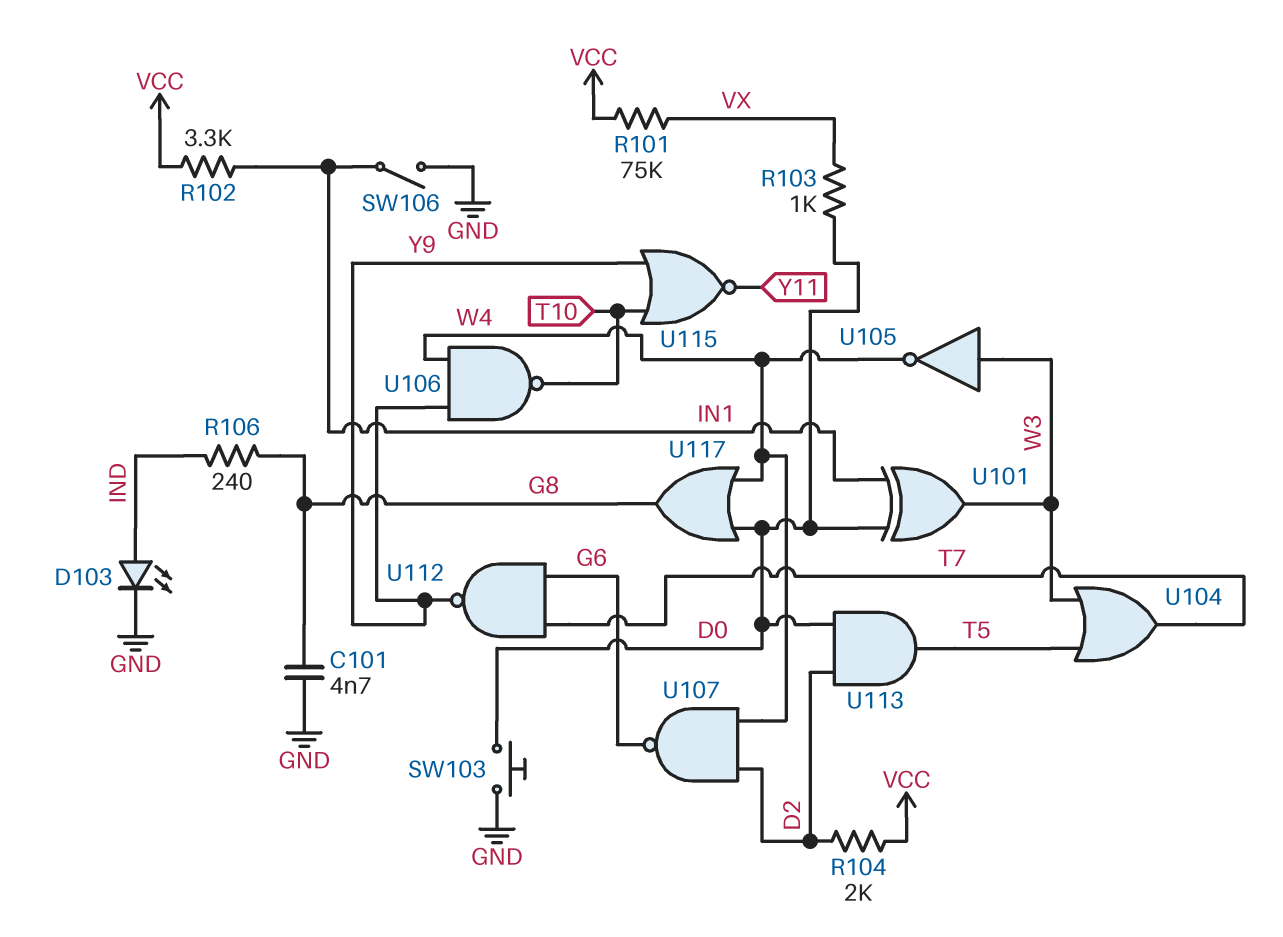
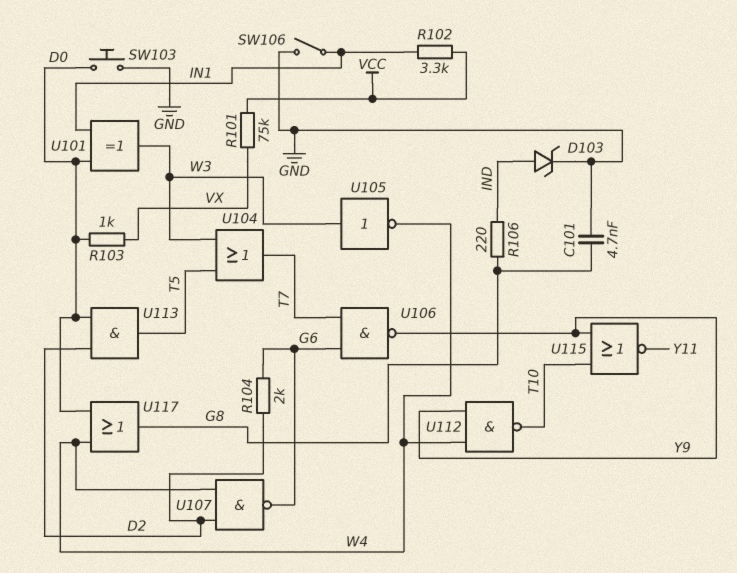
D103: LED (A IND, K GND) -> zener (A IND, K GND)
R104: 2k (D2, VCC) -> 2k (D2, G6)
R106: 240 (G8, IND) -> 220 (G8, IND)
U106: NAND (in W4, in Y9, out T10) -> NAND (in G6, in T7, out Y9)
U112: NAND (in G6, in T7, out Y9) -> NAND (in W4, in Y9, out T10)

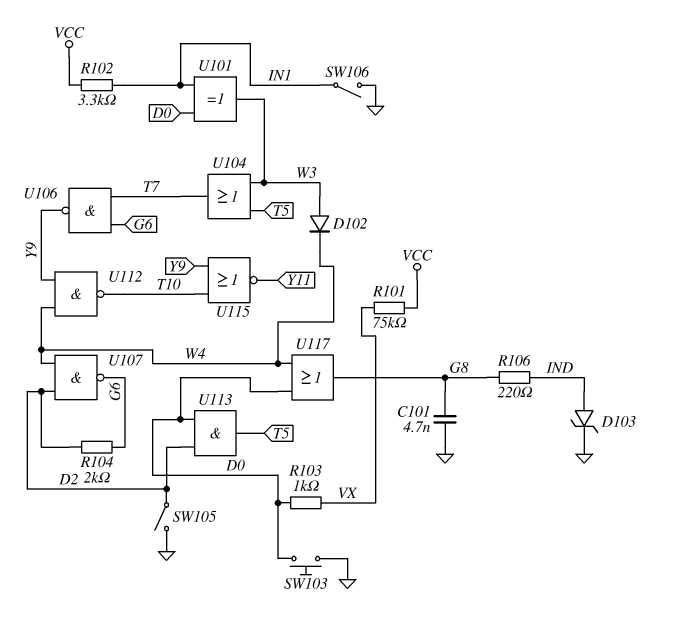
D102: none -> diode (A W3, K W4)
SW105: none -> switch (D2, GND)
U105: NOT (in W3, out W4) -> none

